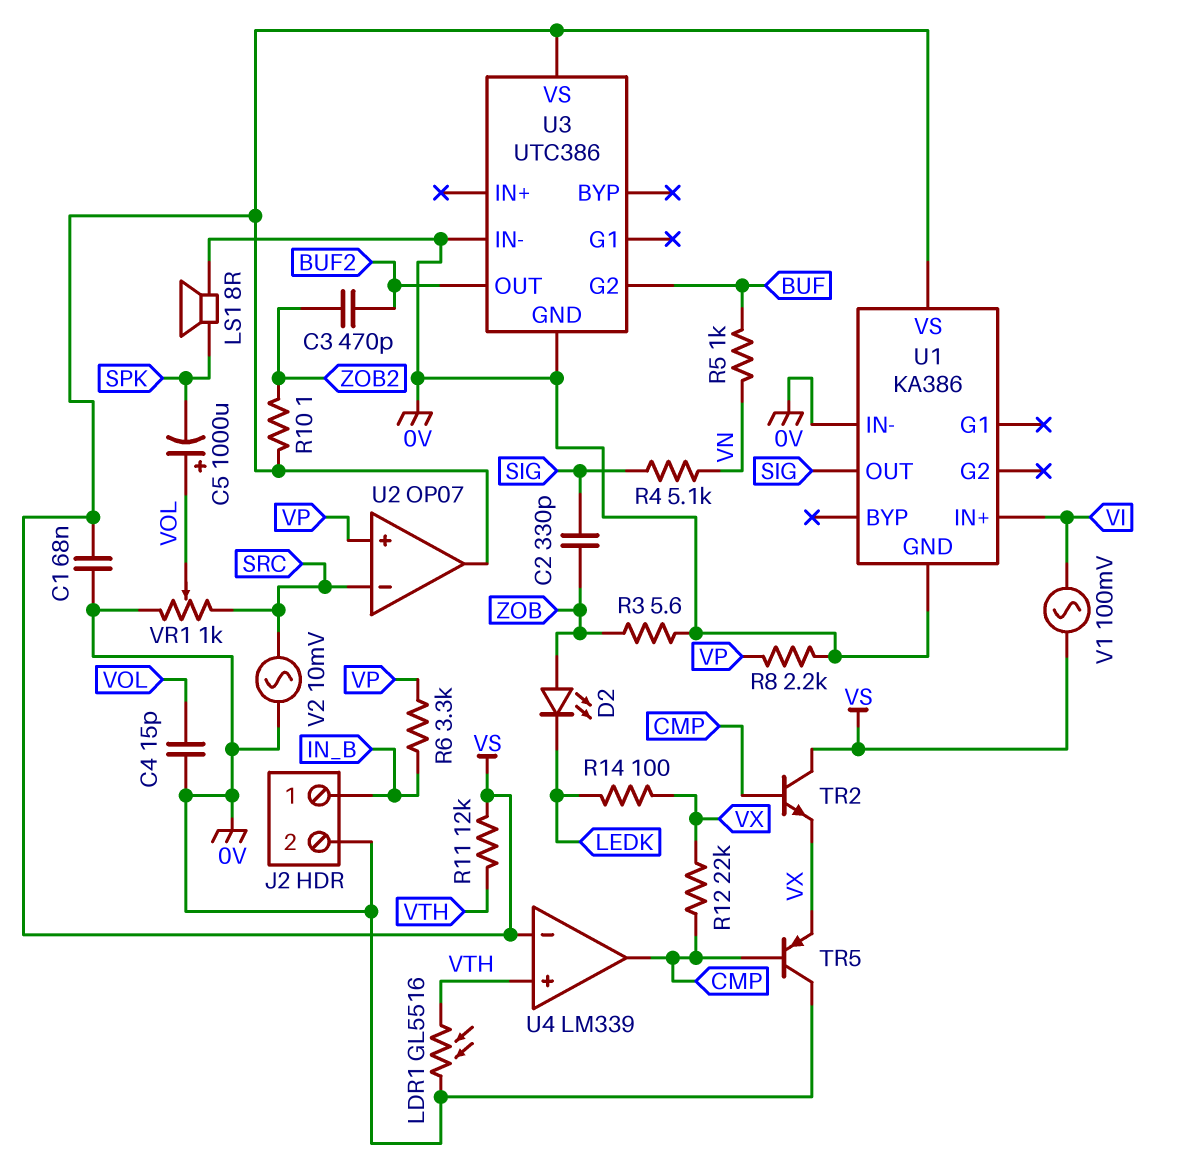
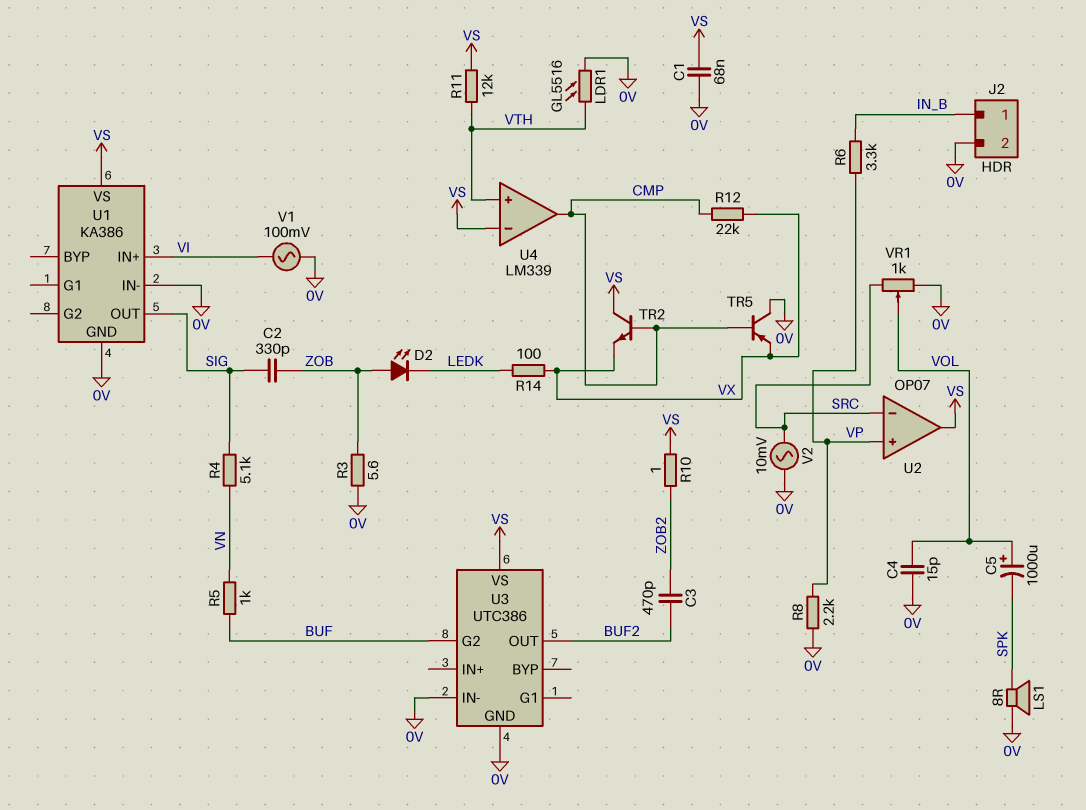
V1: AC 100mV (VI, VS) -> AC 100mV (0V, VI)

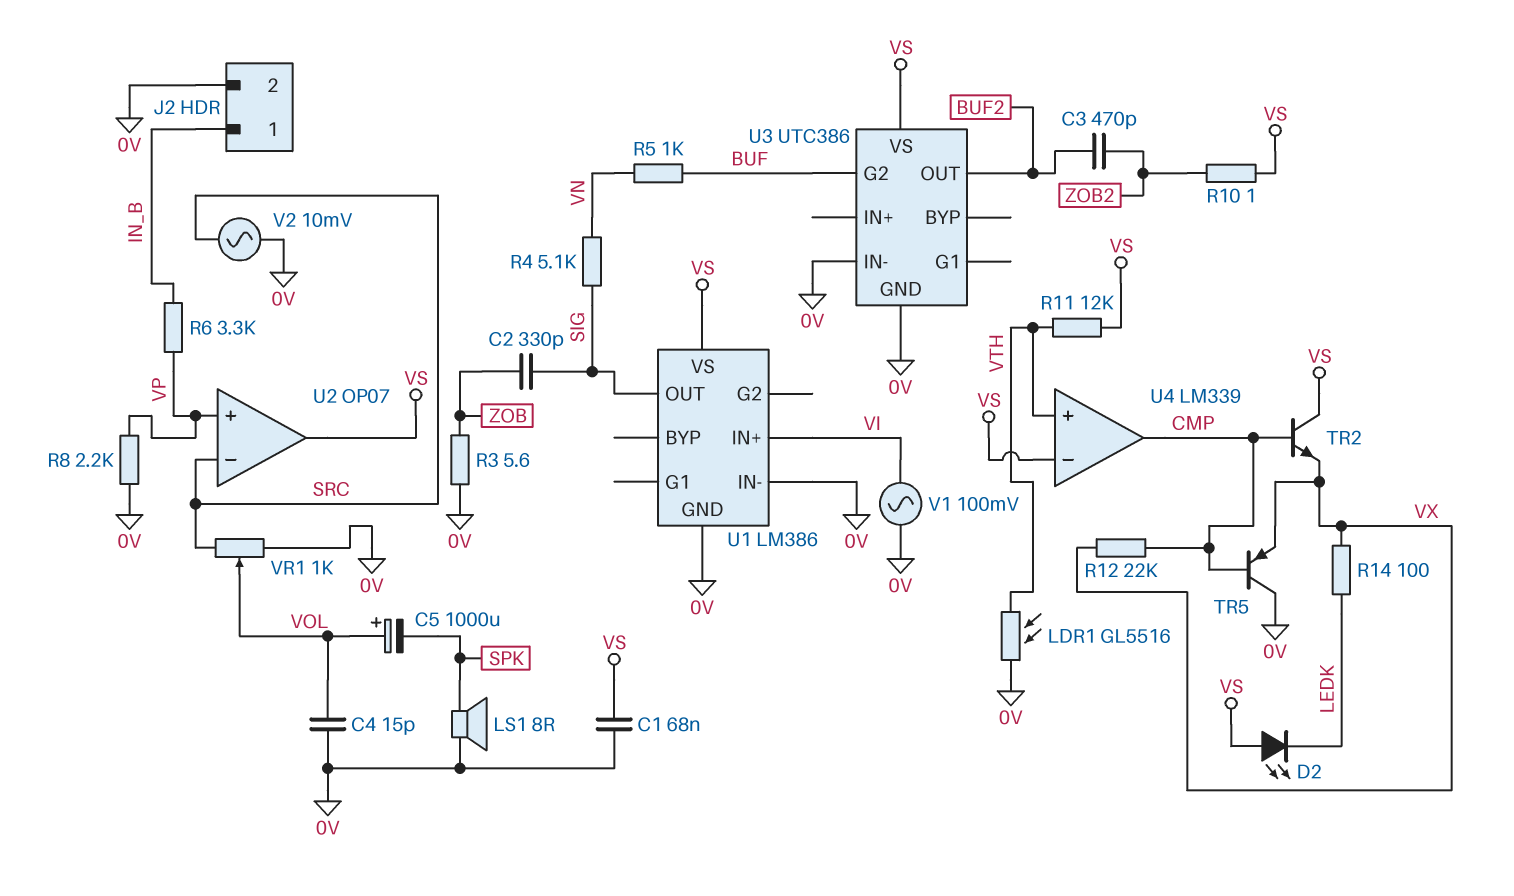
D2: LED (A ZOB, K LEDK) -> LED (A VS, K LEDK)
U1: KA386 -> LM386

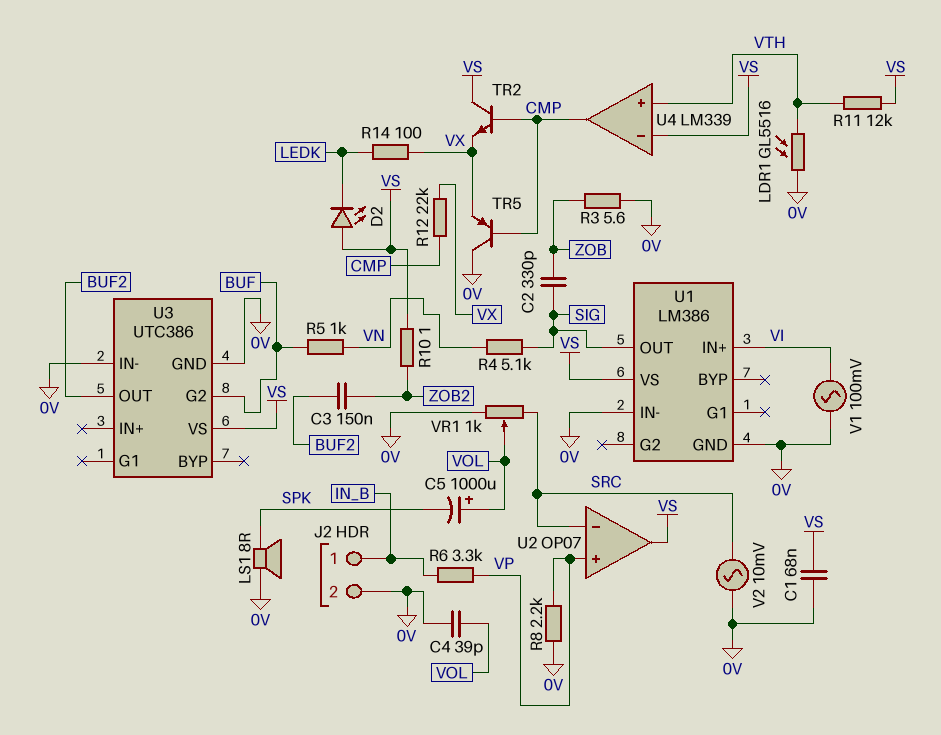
C3: 470pF (BUF2, ZOB2) -> 150nF (BUF2, ZOB2)
C4: 15pF (0V, VOL) -> 39pF (0V, VOL)

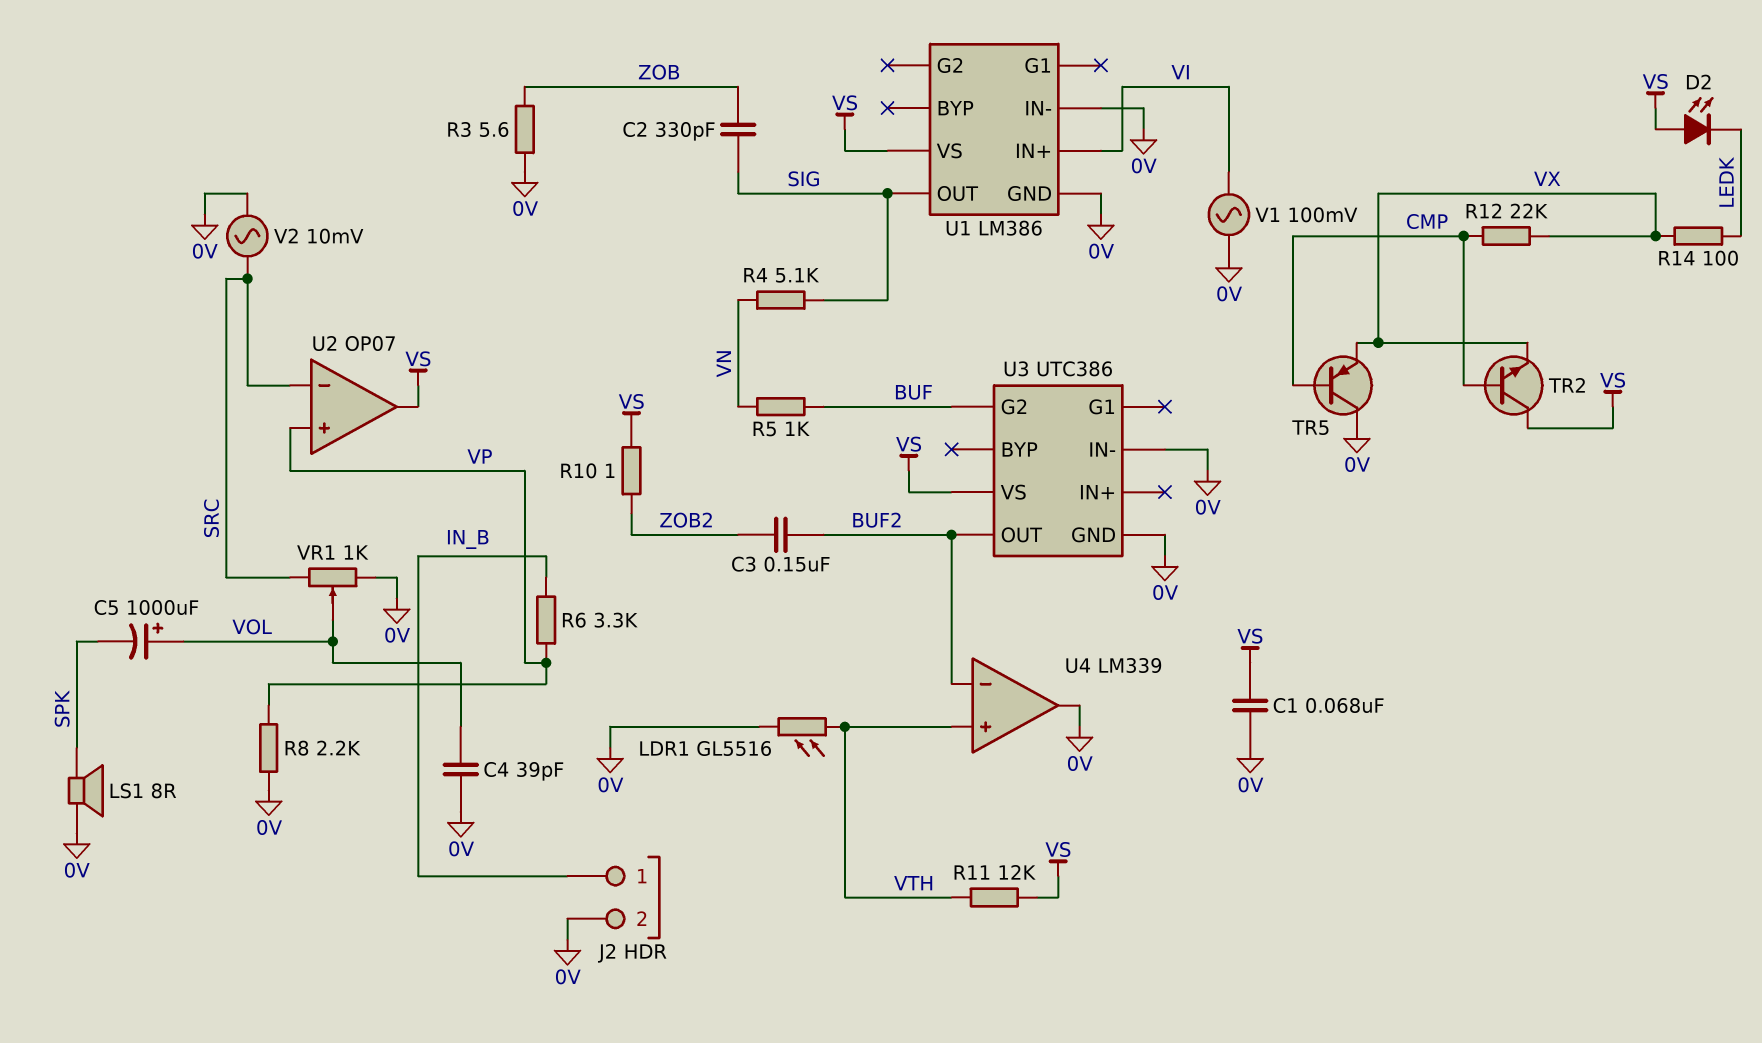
U4 pin in-: VS -> BUF2
U4 pin out: CMP -> 0V

